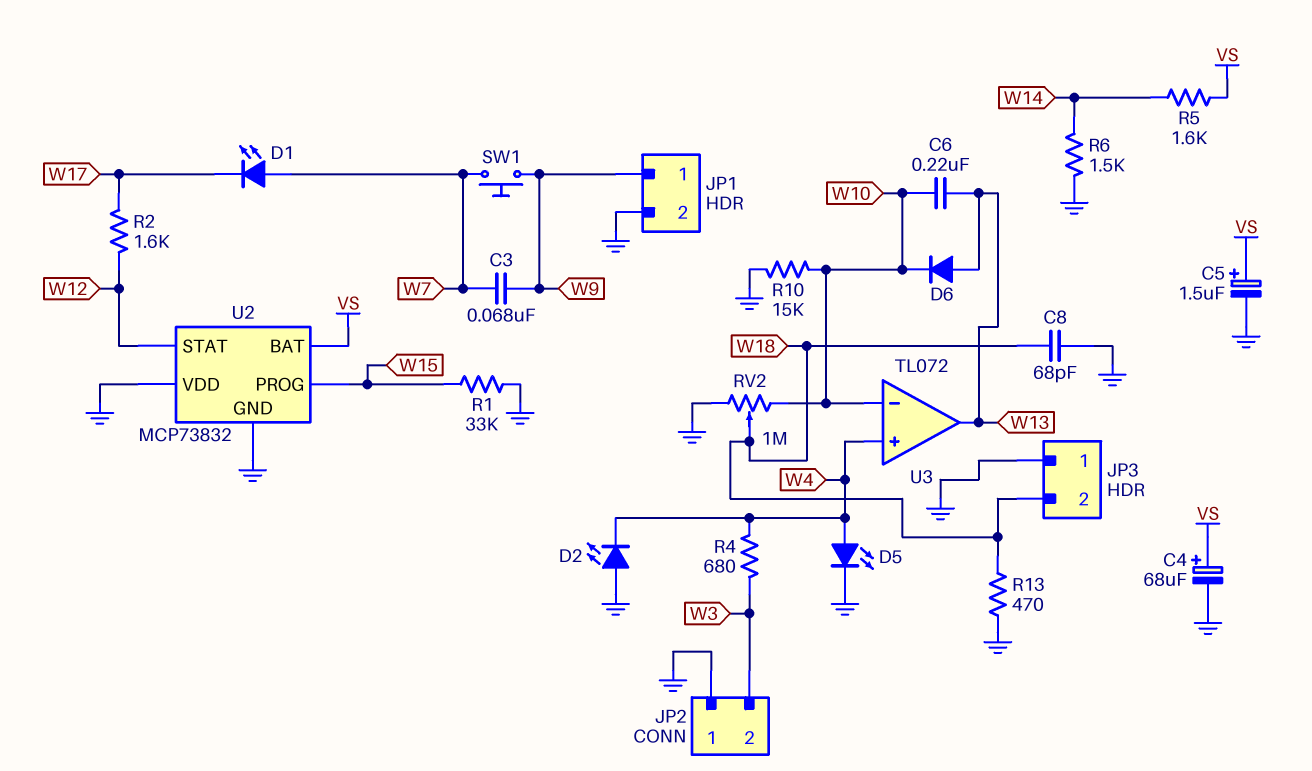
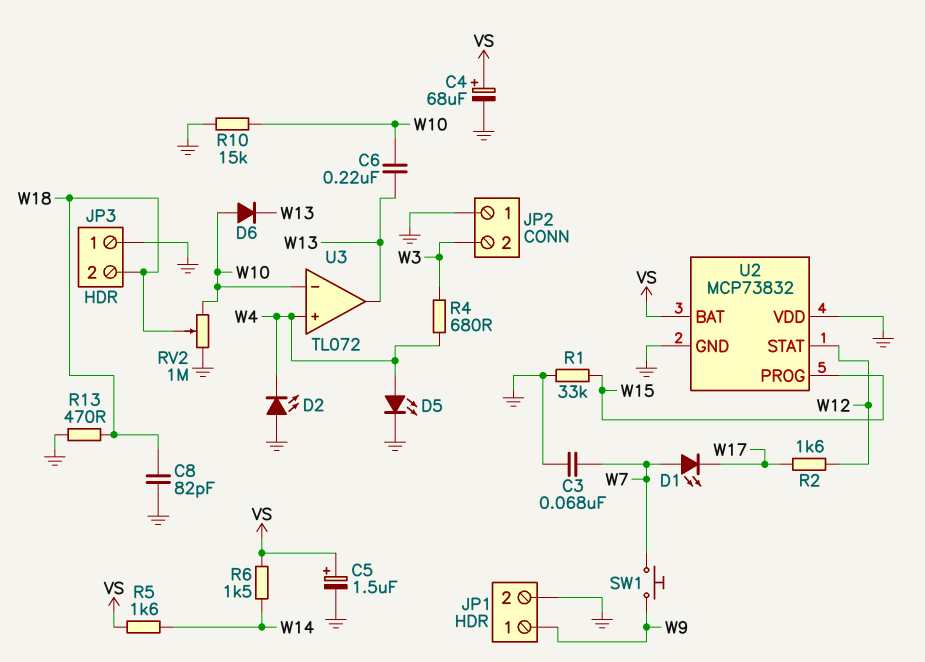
C3: 68nF (W7, W9) -> 68nF (GND, W7)
C8: 68pF (GND, W18) -> 82pF (GND, W18)
D6: diode (A W13, K W10) -> diode (A W10, K W13)
R6: 1.5k (GND, W14) -> 1.5k (VS, W14)

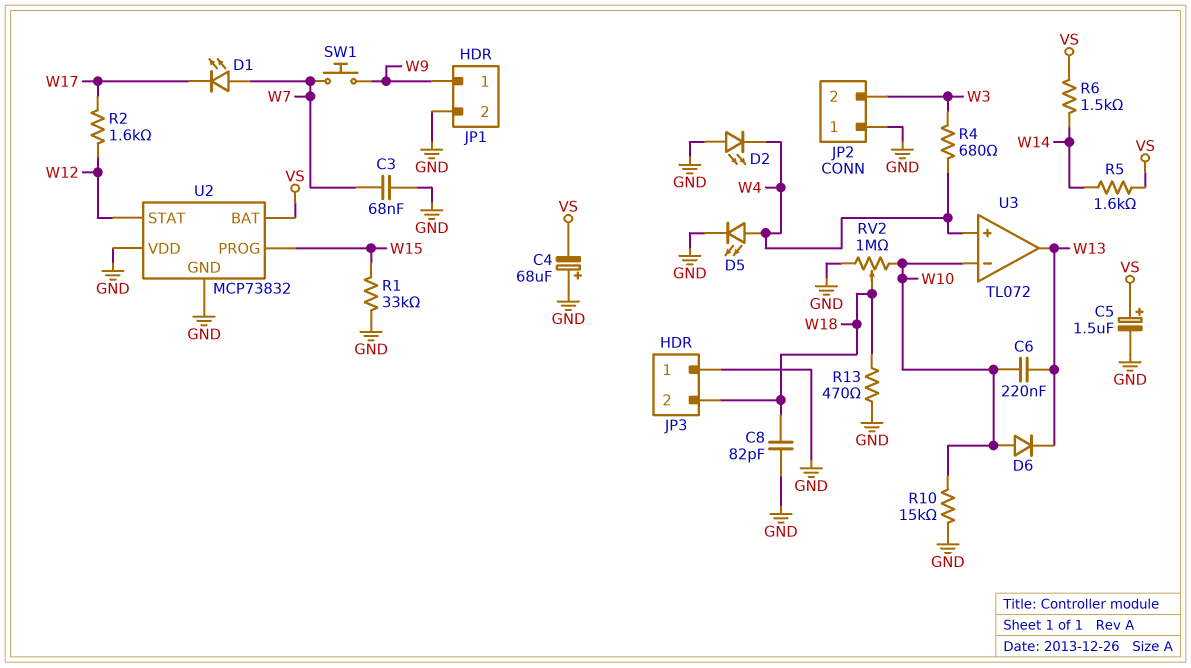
C4: 68uF (plus VS, minus GND) -> 68uF (plus GND, minus VS)

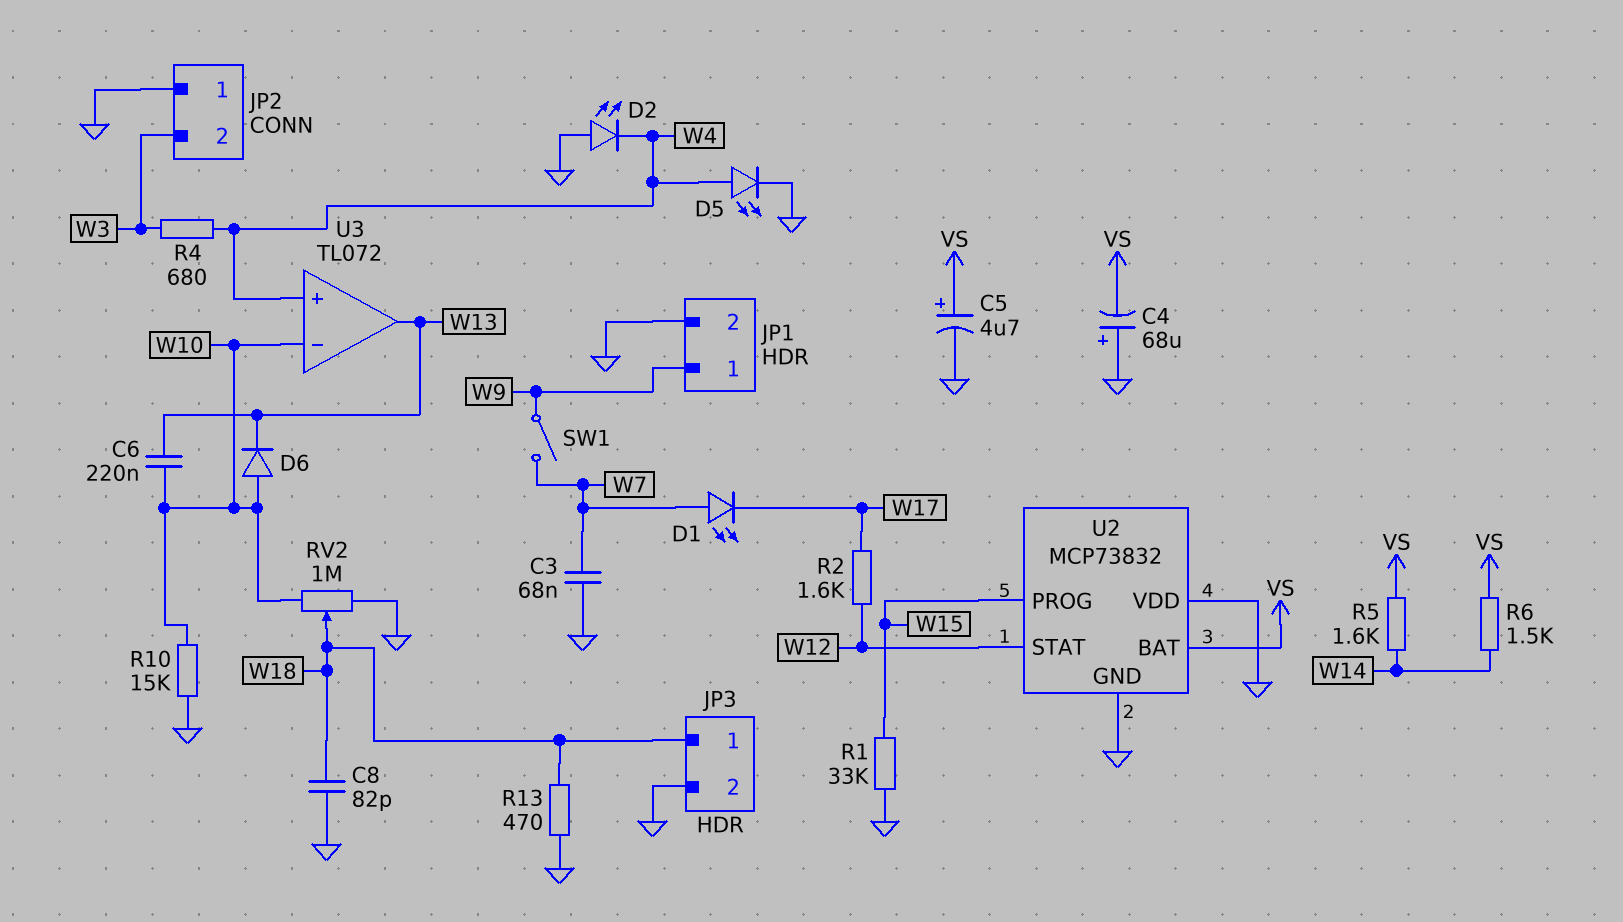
C5: 1.5uF (plus VS, minus GND) -> 4.7uF (plus VS, minus GND)
JP3 pin 1: GND -> W18
JP3 pin 2: W18 -> GND
SW1: button (W7, W9) -> switch (W7, W9)

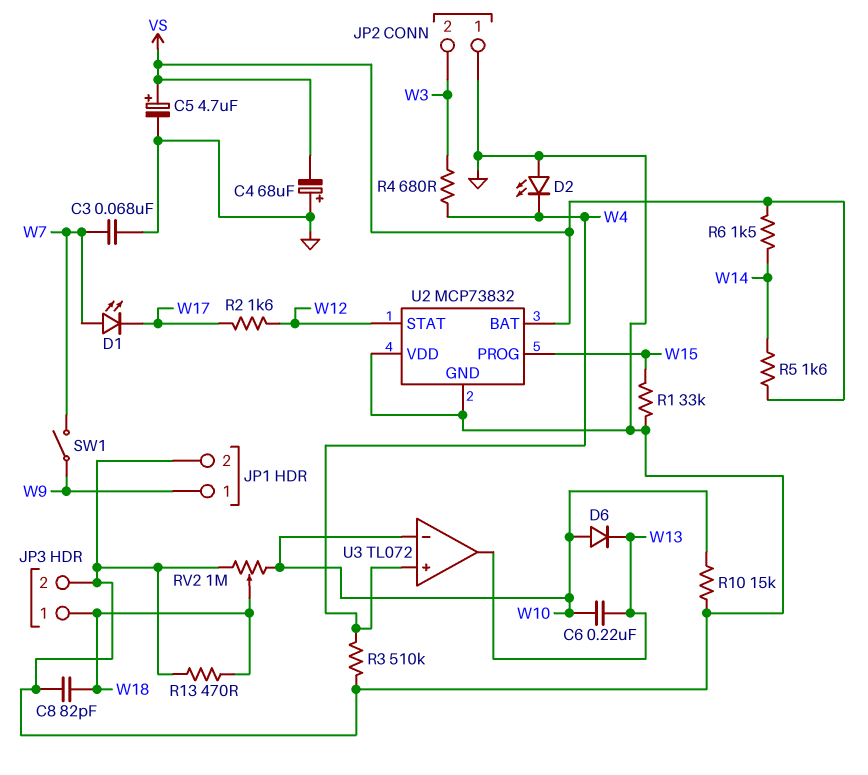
D5: LED (A W4, K GND) -> none
R3: none -> 510k (GND, W4)

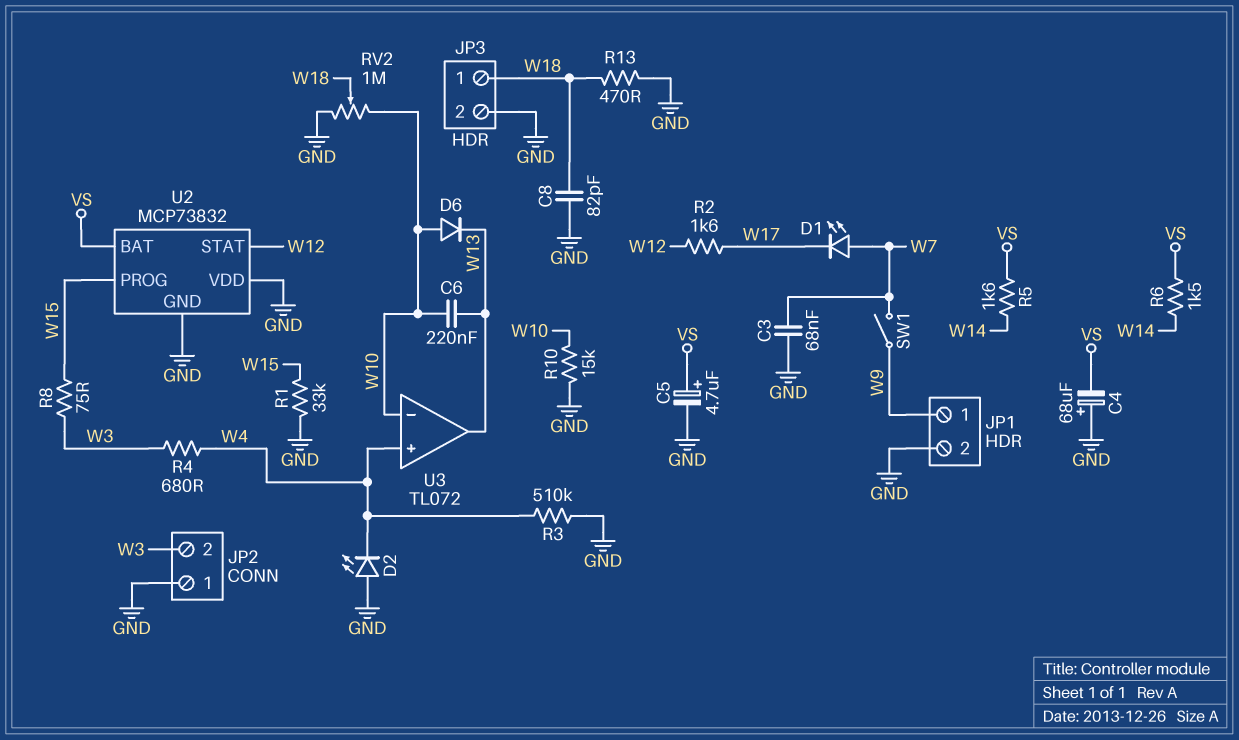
R8: none -> 75 (W3, W15)

